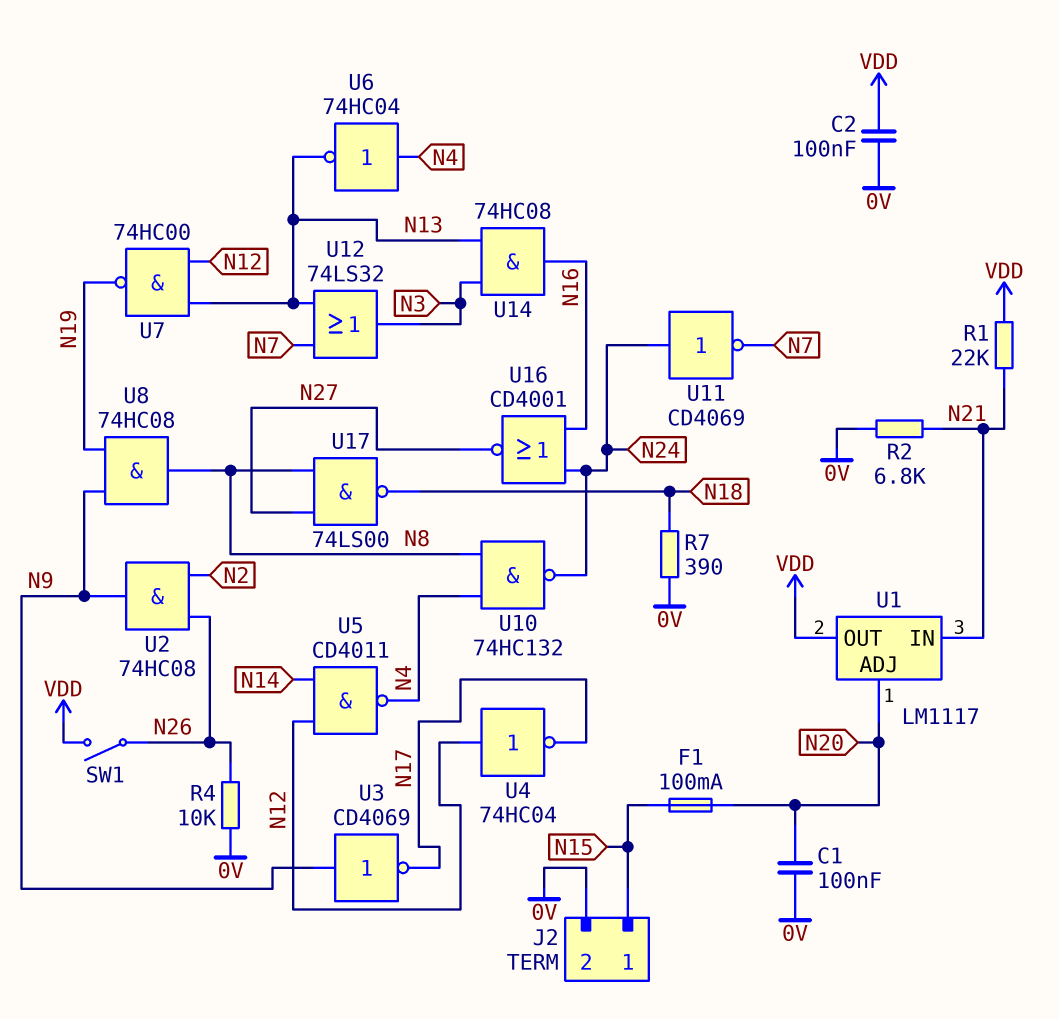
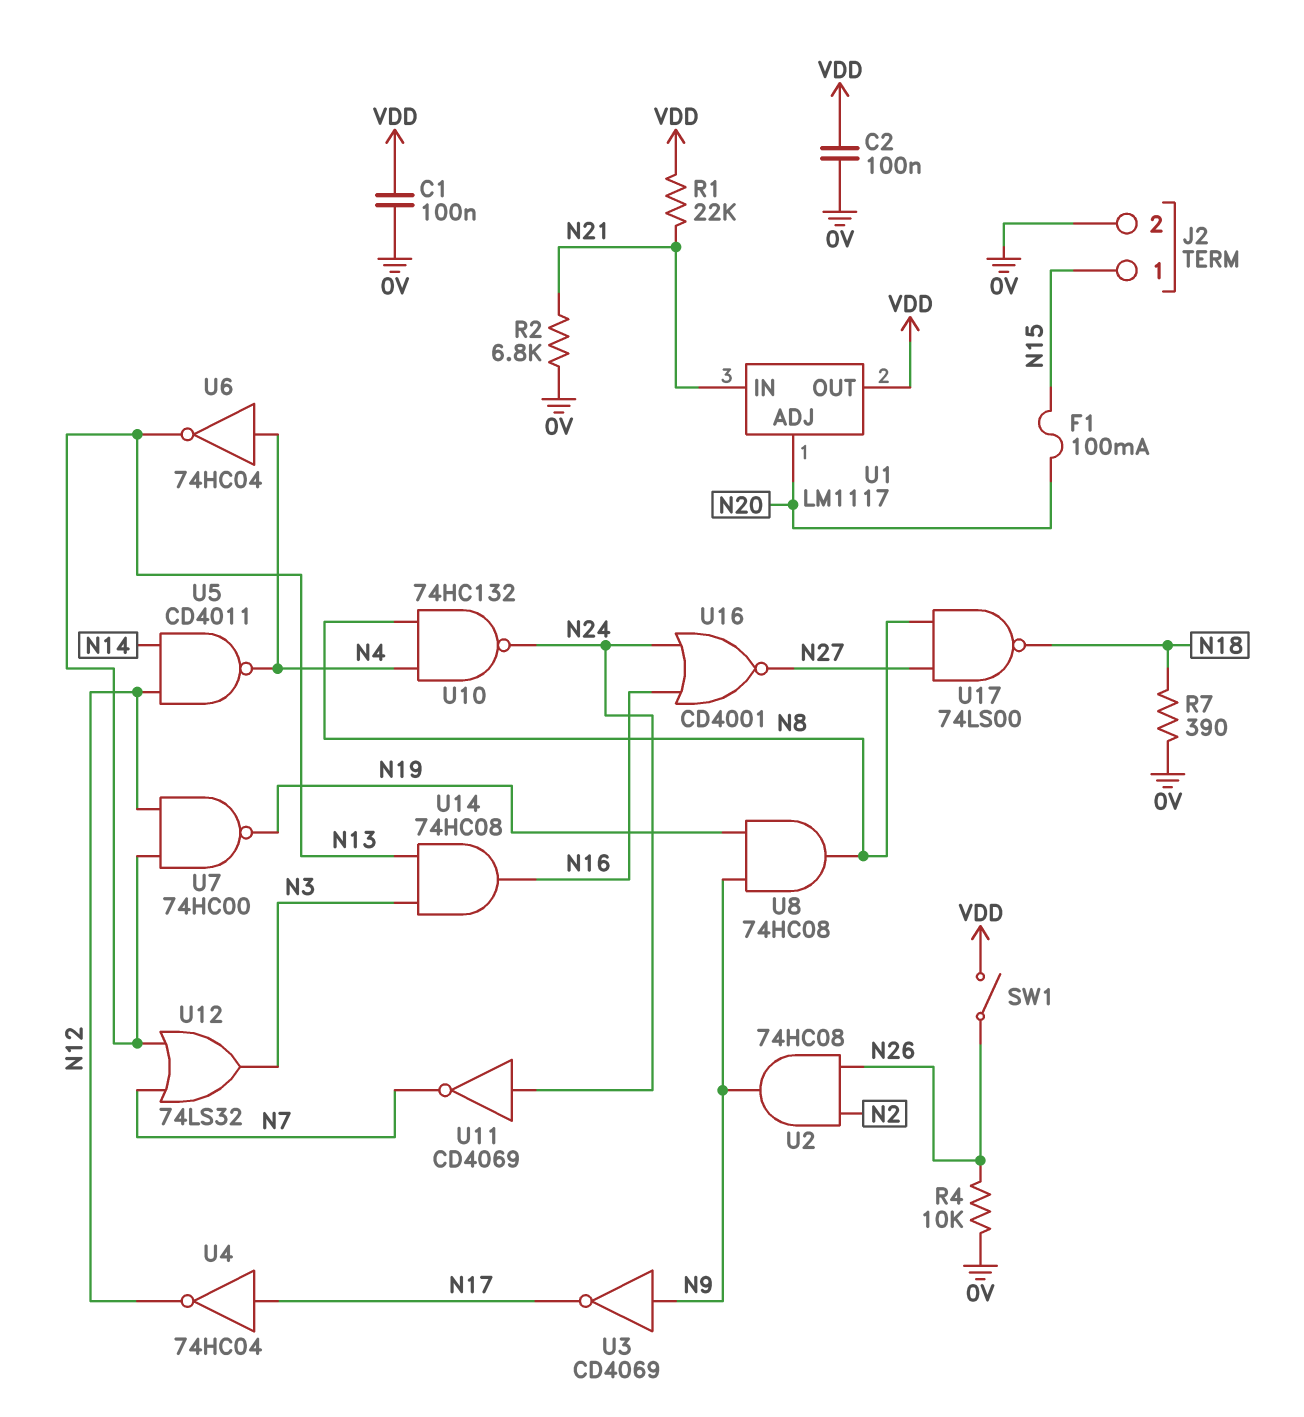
C1: 100nF (0V, N20) -> 100nF (0V, VDD)
U4: NOT 74HC04 (in N12, out N17) -> NOT 74HC04 (in N17, out N12)

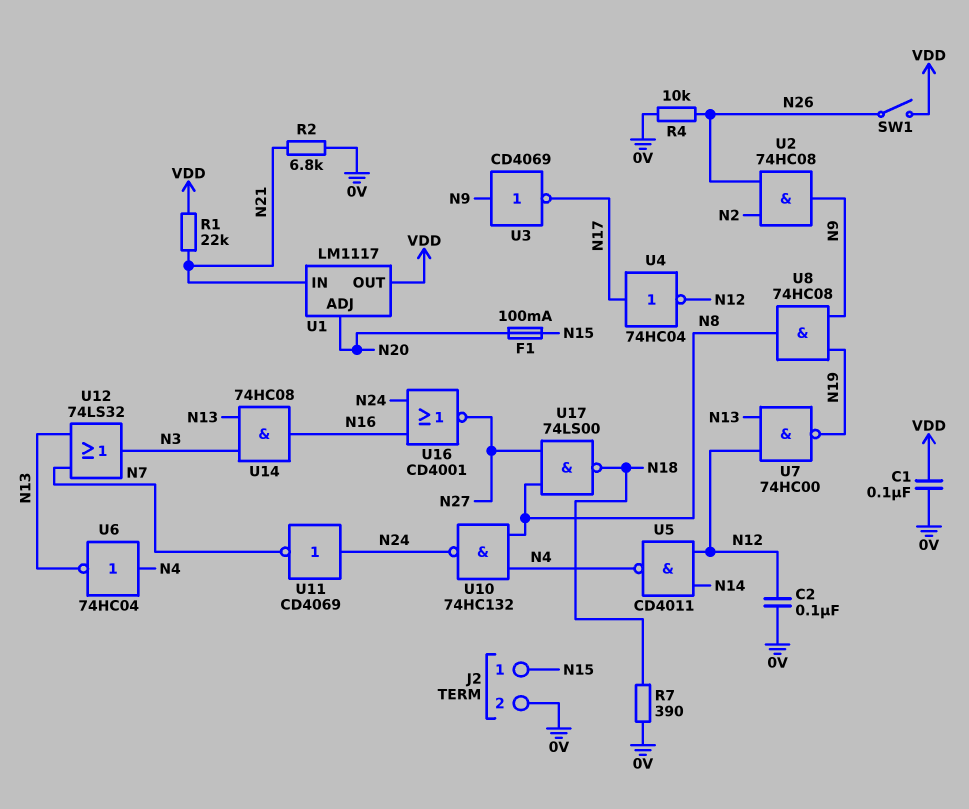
C2: 100nF (0V, VDD) -> 100nF (0V, N12)

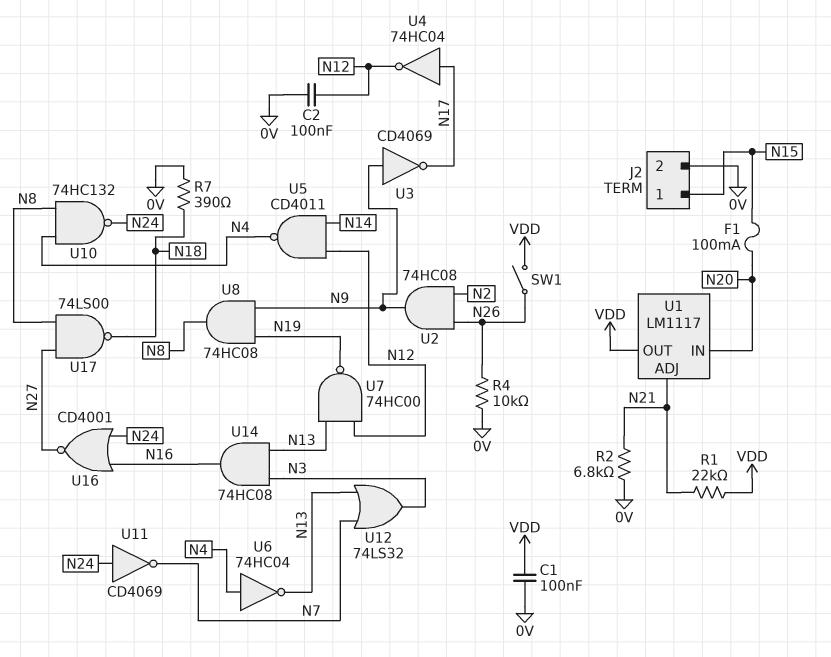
U1 pin ADJ: N20 -> N21
U1 pin IN: N21 -> N20

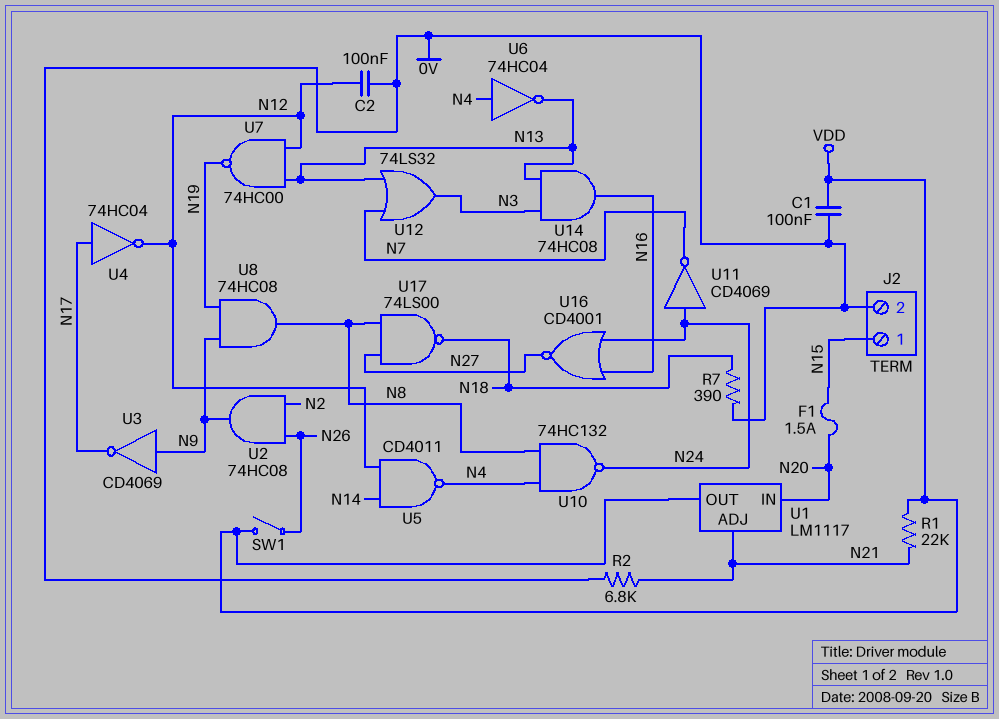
F1: 100mA (N15, N20) -> 1.5A (N15, N20)
R4: 10k (0V, N26) -> none

